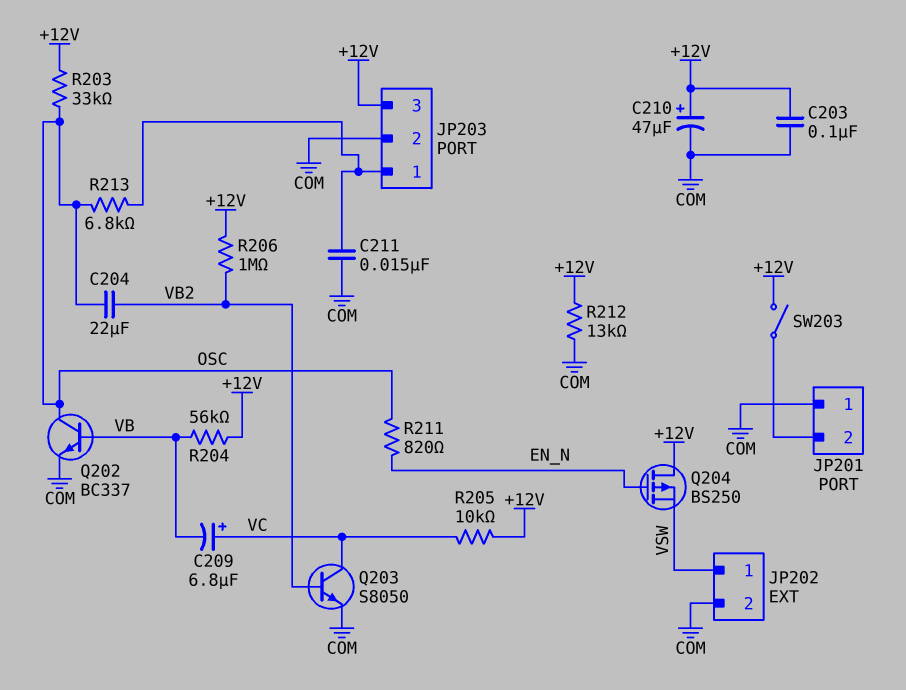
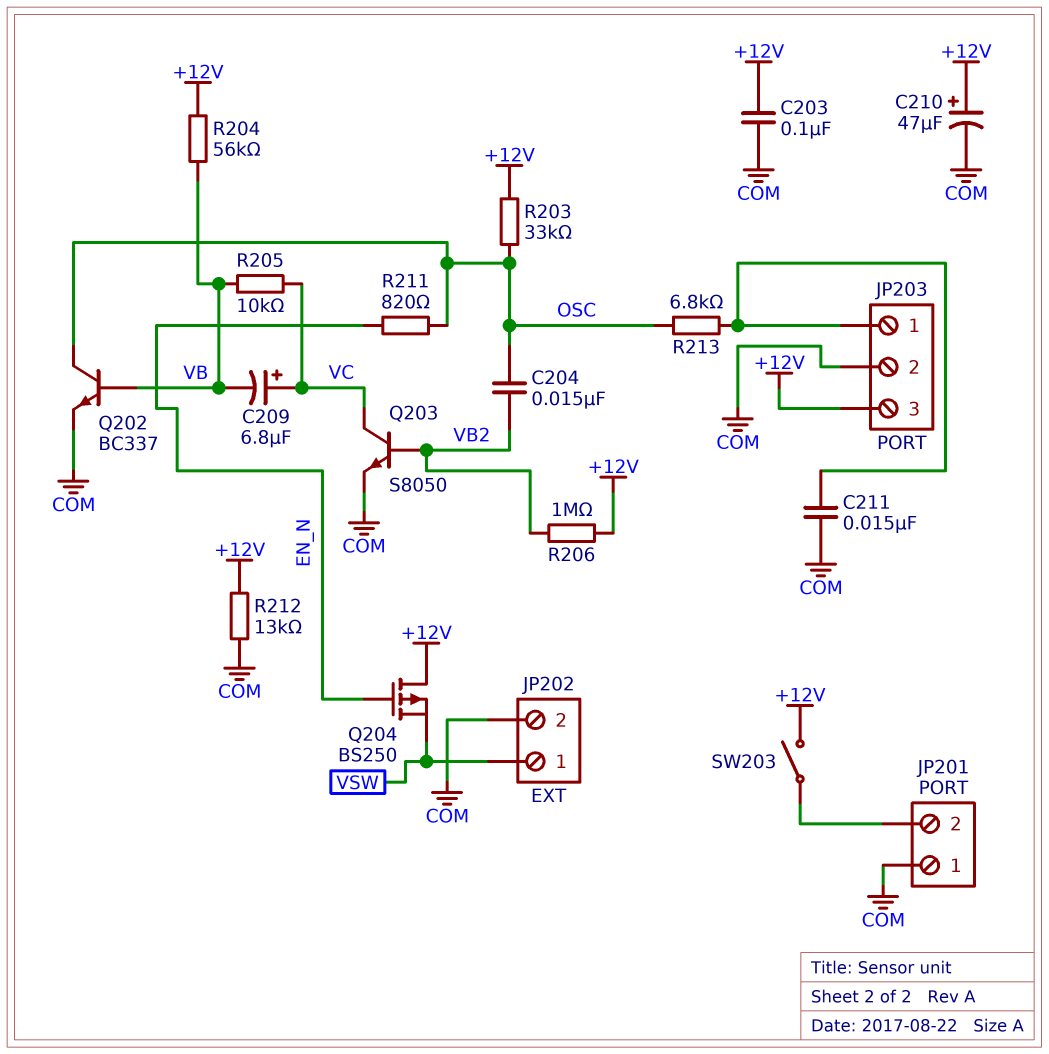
C204: 22uF (OSC, VB2) -> 15nF (OSC, VB2)
R205: 10k (+12V, VC) -> 10k (VB, VC)

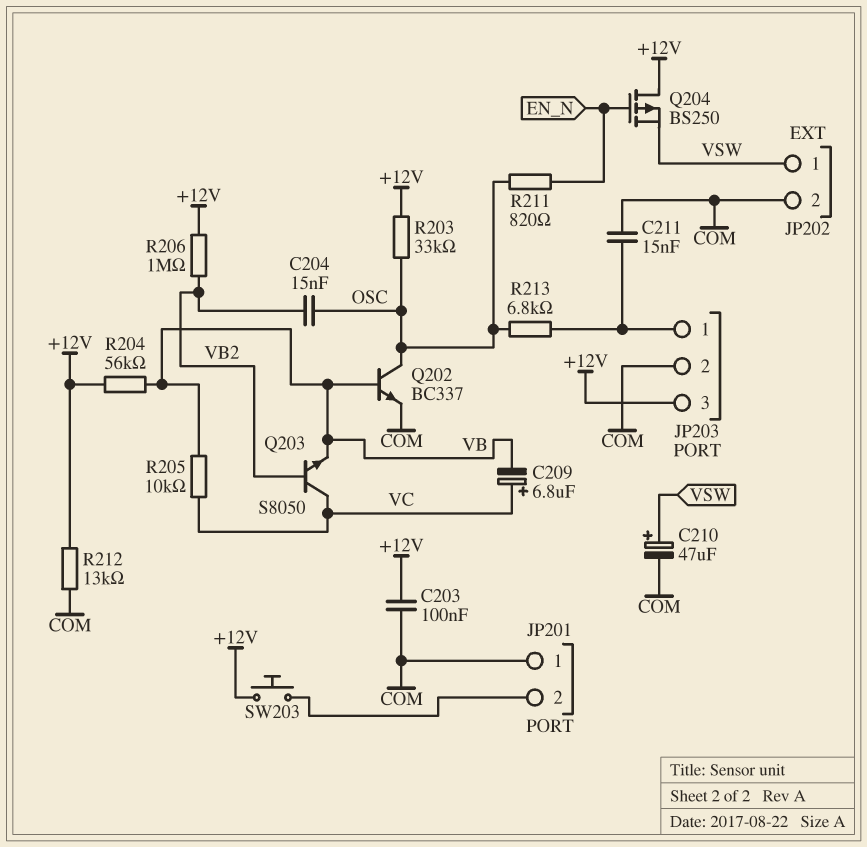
C210: 47uF (plus +12V, minus COM) -> 47uF (plus VSW, minus COM)
Q203: NPN S8050 (B VB2, C VC, E COM) -> NPN S8050 (B VB2, C VC, E VB)
SW203: switch (+12V, JP201/2) -> button (+12V, JP201/2)

